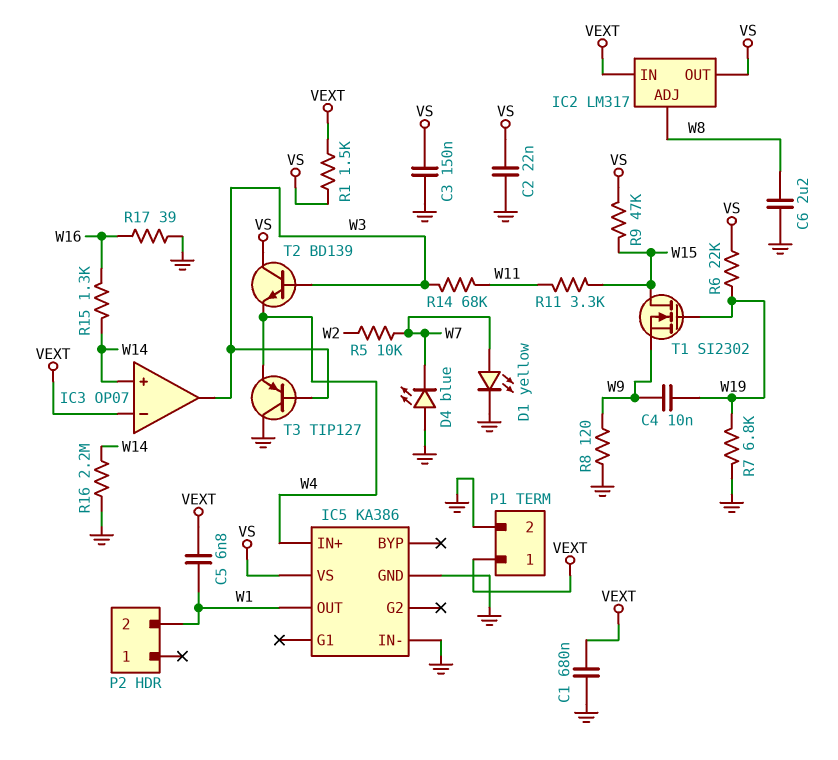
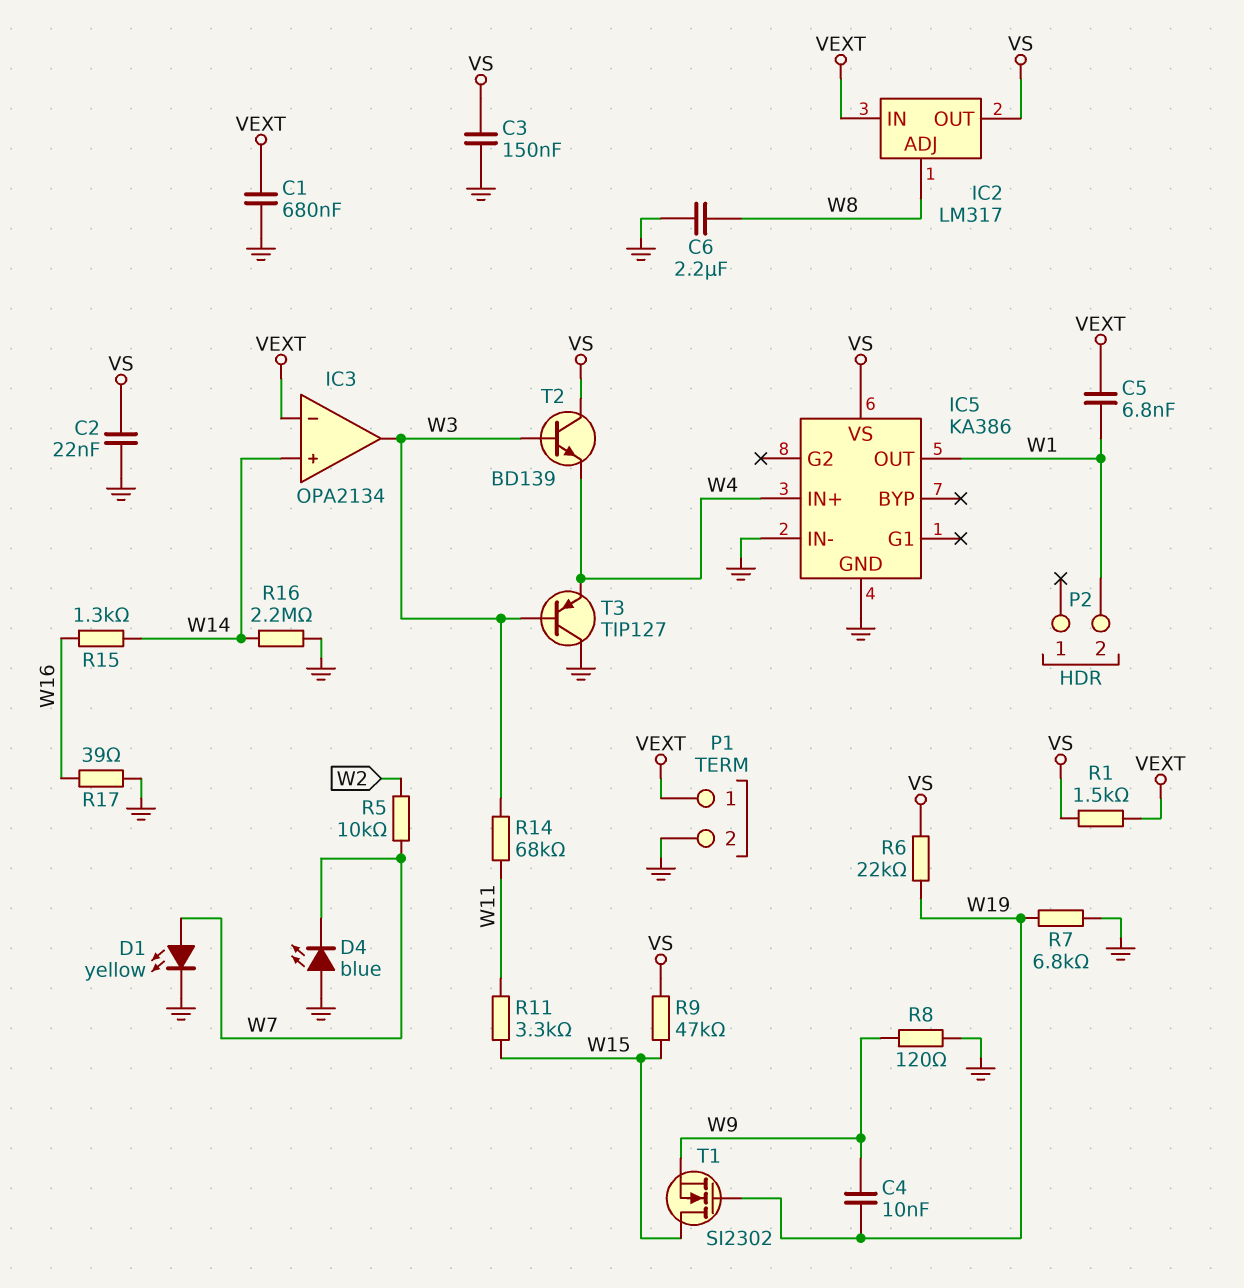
IC3: OP07 -> OPA2134

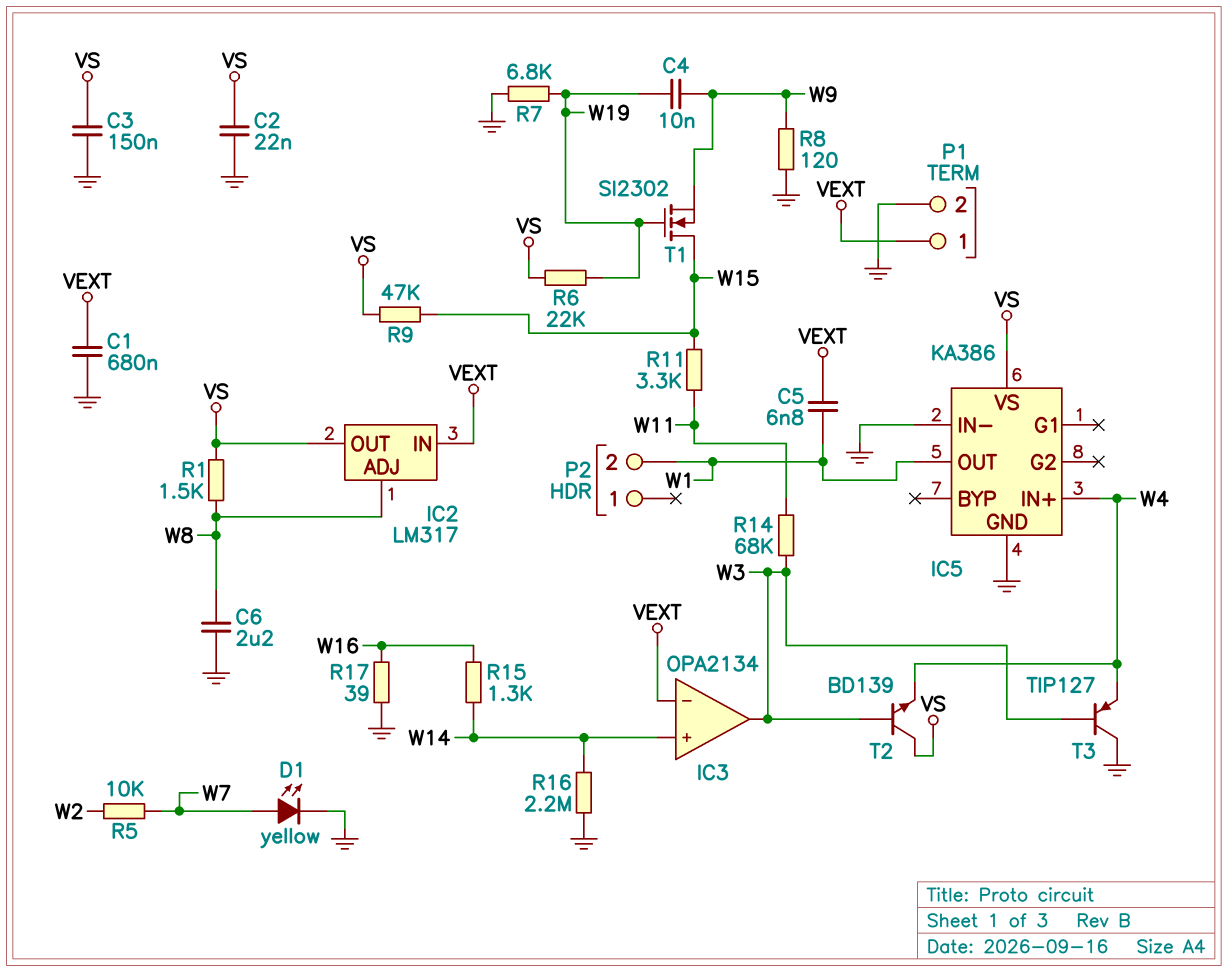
D4: LED blue (A GND, K W7) -> none
R1: 1.5k (VEXT, VS) -> 1.5k (VS, W8)

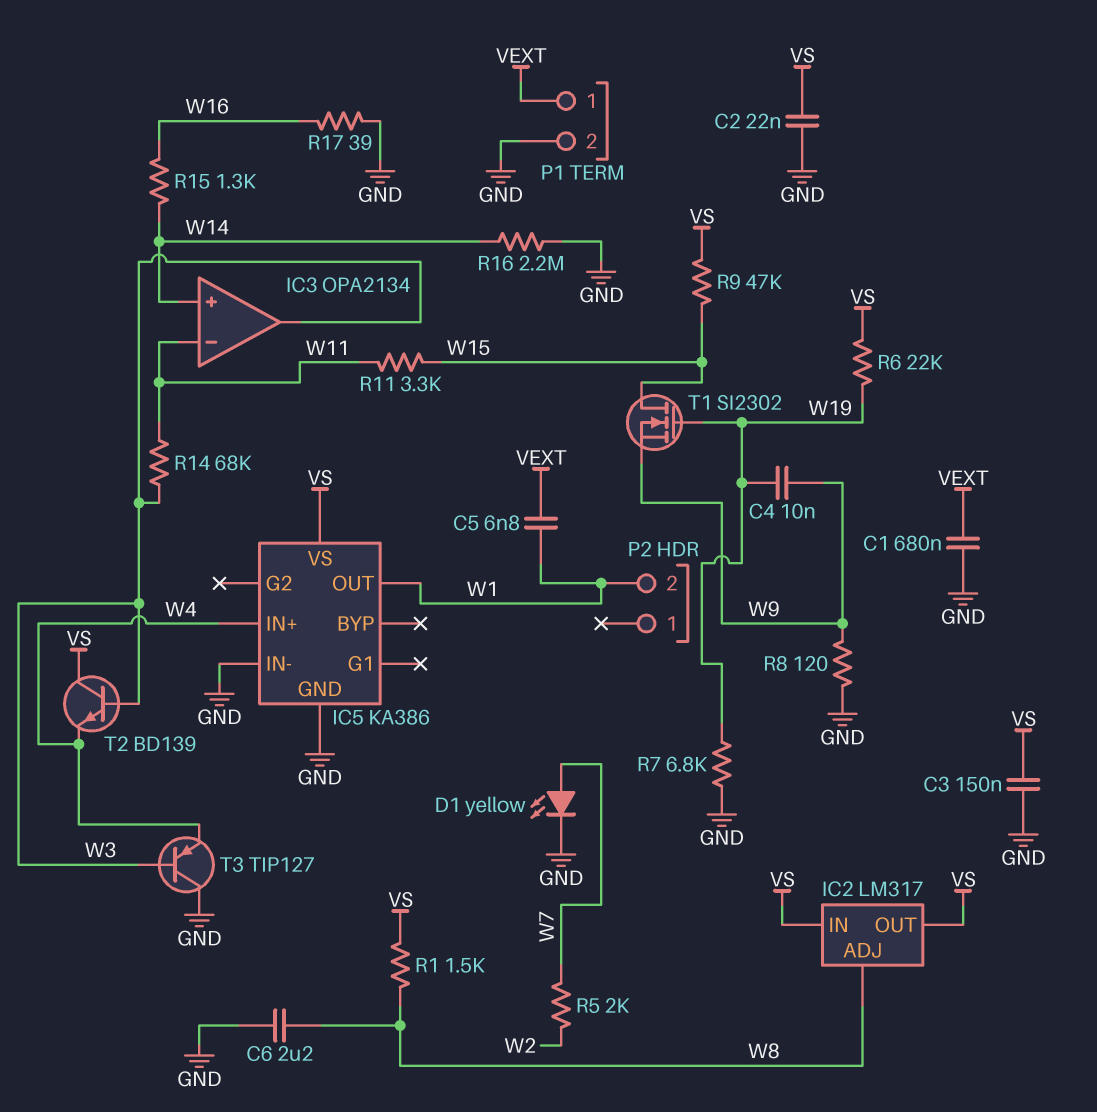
IC2 pin IN: VEXT -> VS
IC3 pin in-: VEXT -> W11
R5: 10k (W2, W7) -> 2k (W2, W7)

